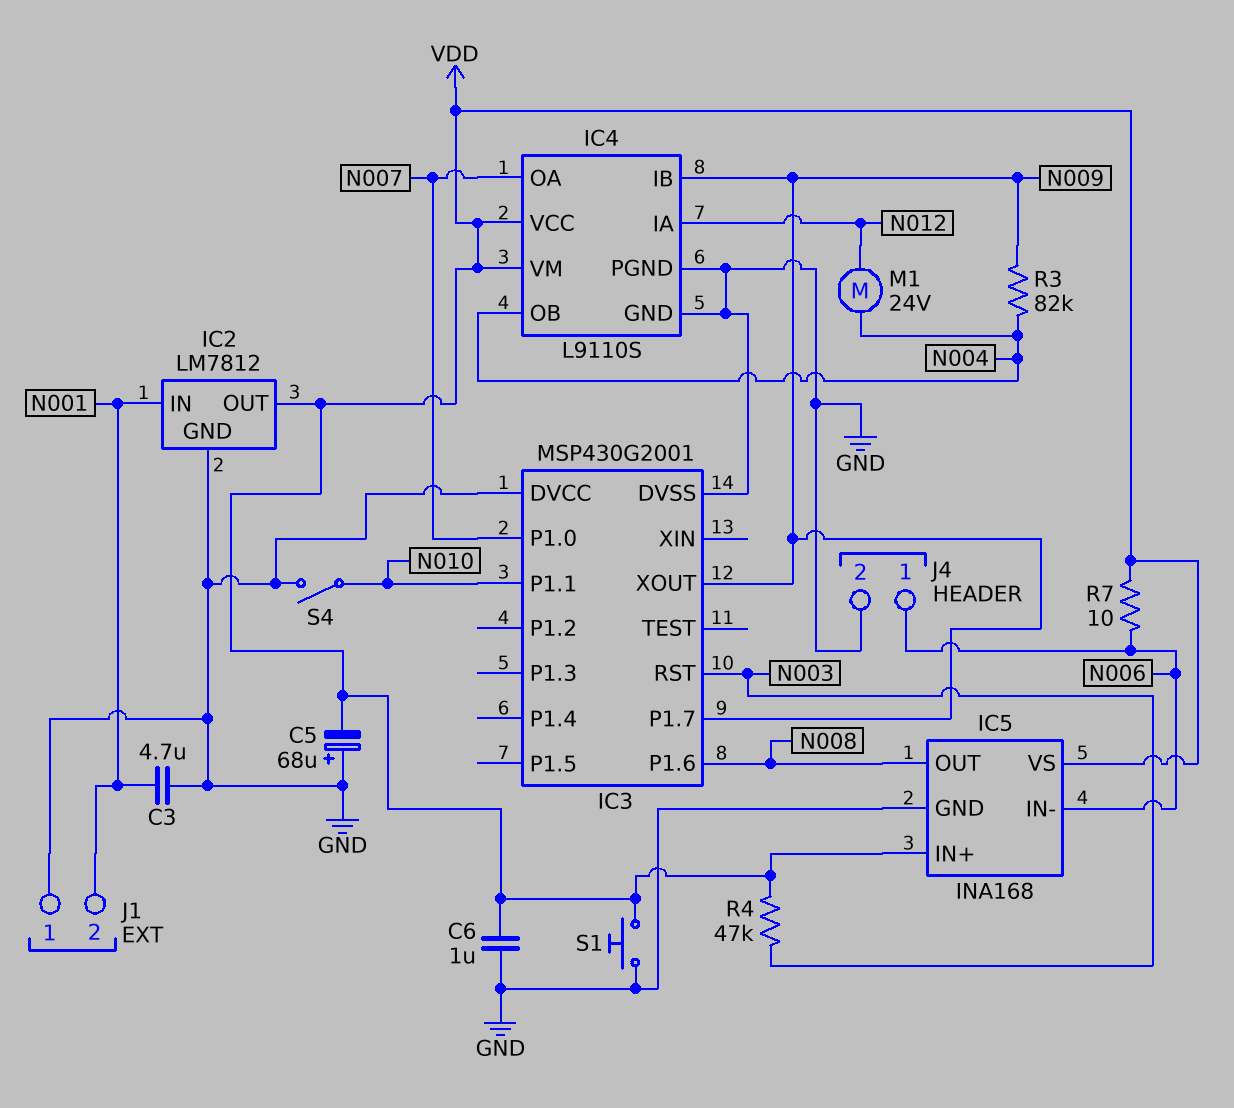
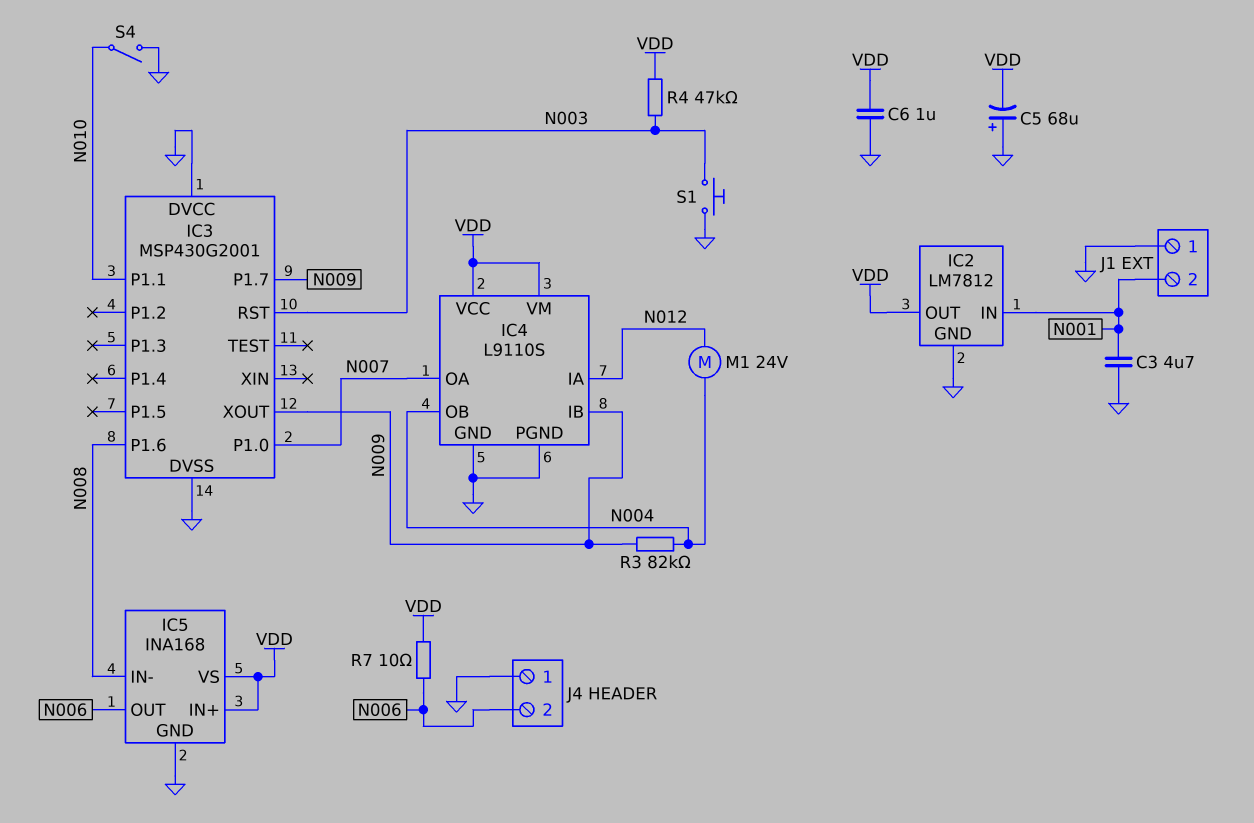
IC5 pin IN-: N006 -> N008
IC5 pin OUT: N008 -> N006
J4 pin 1: N006 -> GND
J4 pin 2: GND -> N006
S1: button (GND, VDD) -> button (GND, N003)

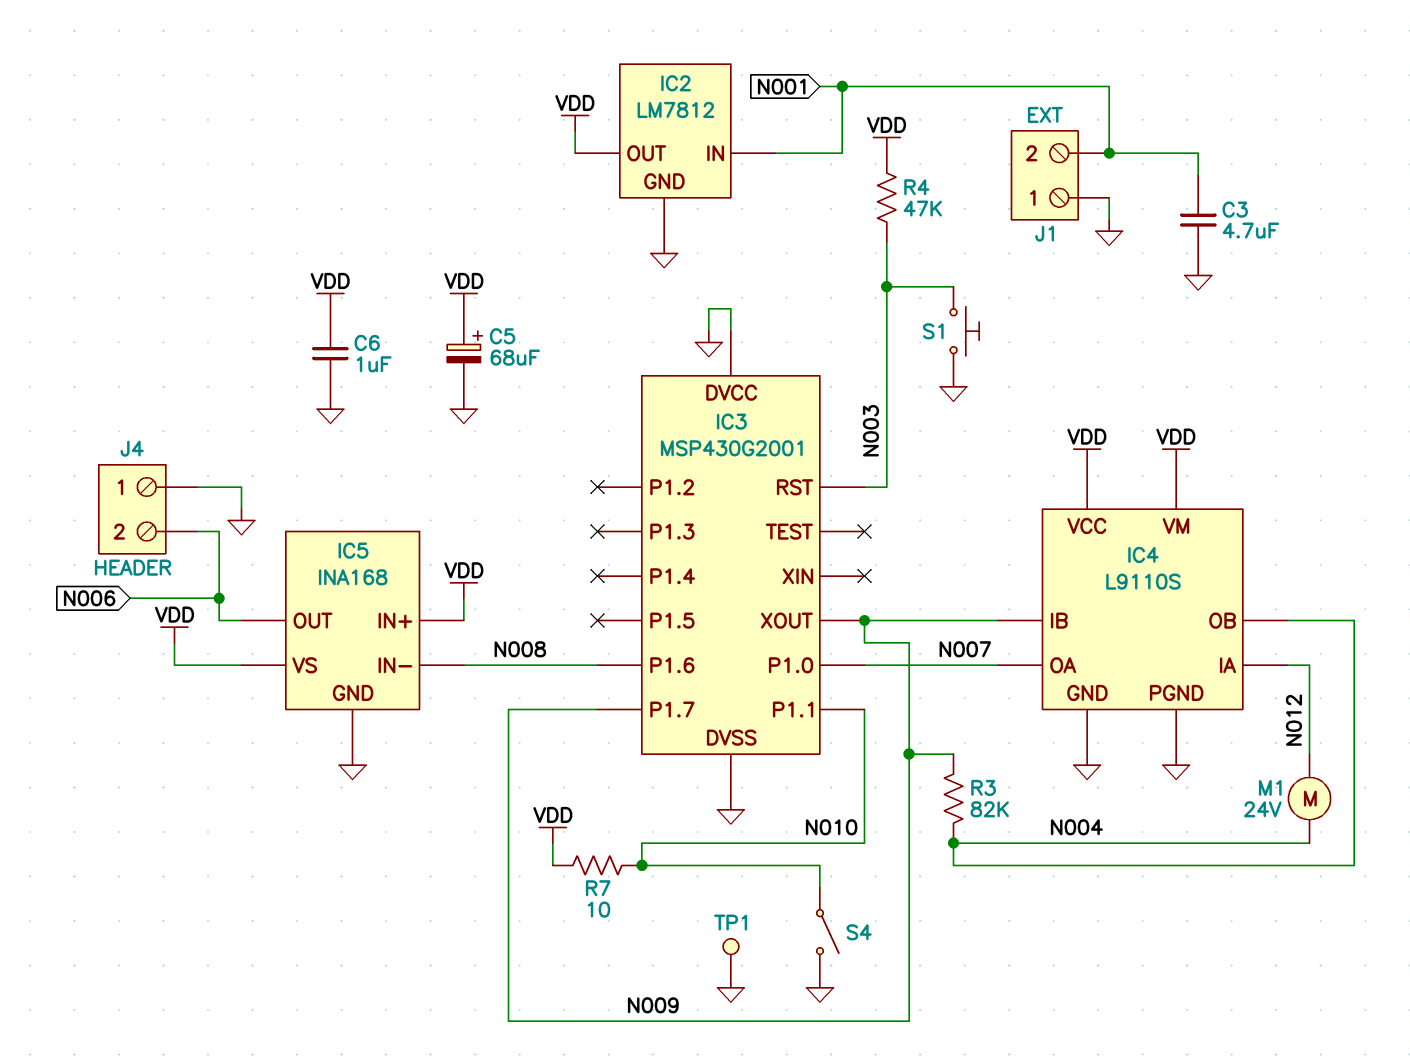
C5: 68uF (plus GND, minus VDD) -> 68uF (plus VDD, minus GND)
R7: 10 (N006, VDD) -> 10 (N010, VDD)
TP1: none -> test point (GND)

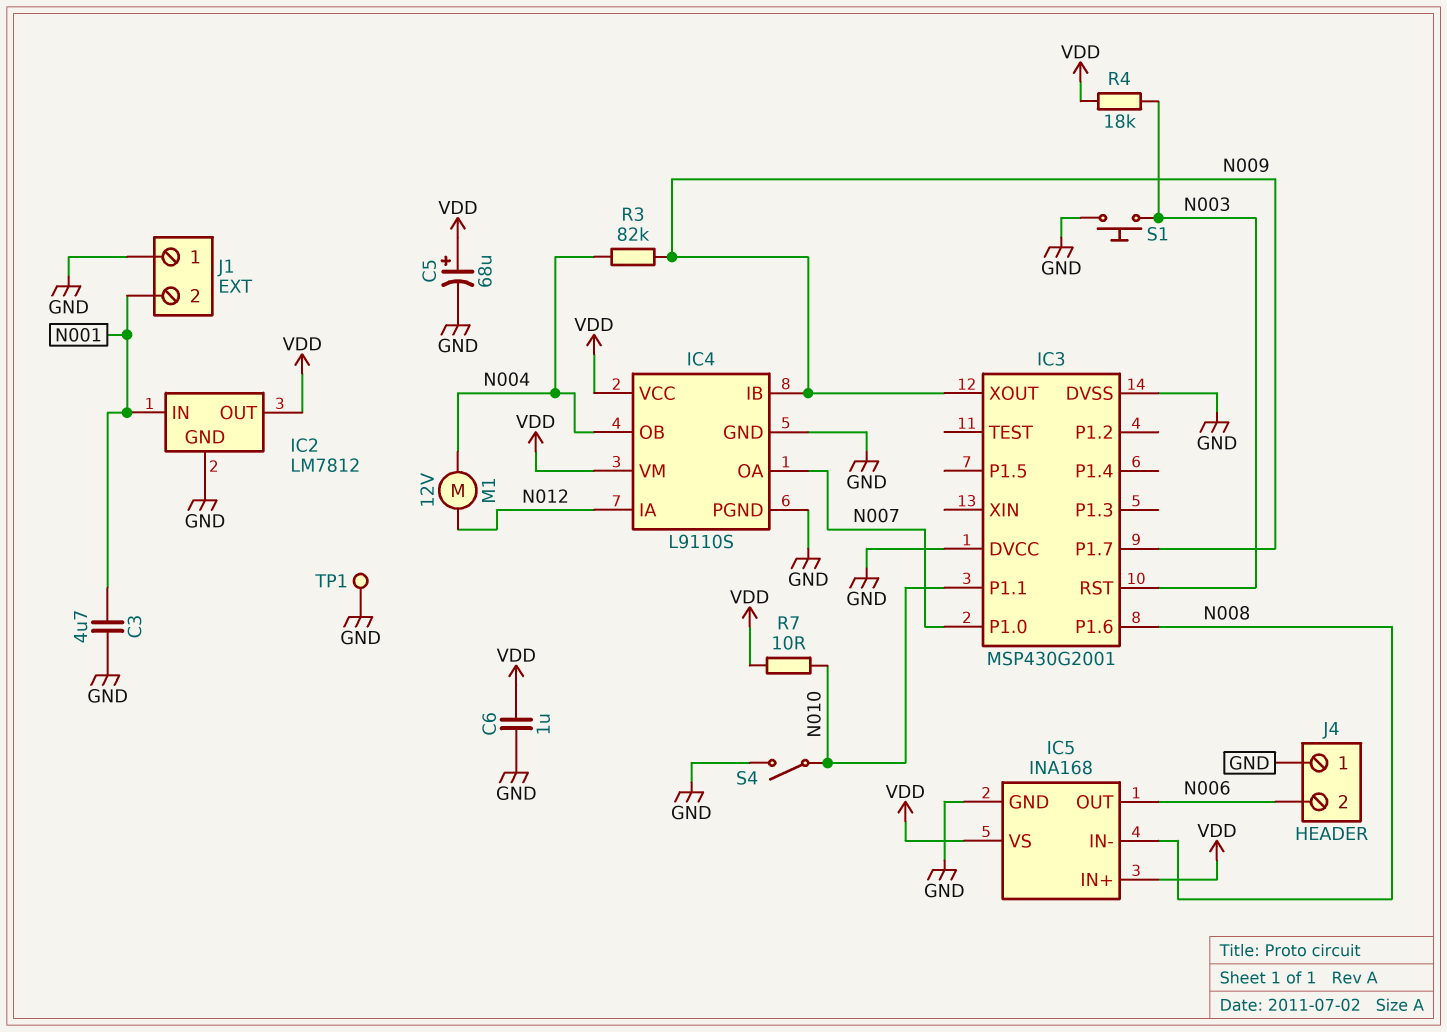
M1: motor 24V (N004, N012) -> motor 12V (N004, N012)
R4: 47k (N003, VDD) -> 18k (N003, VDD)

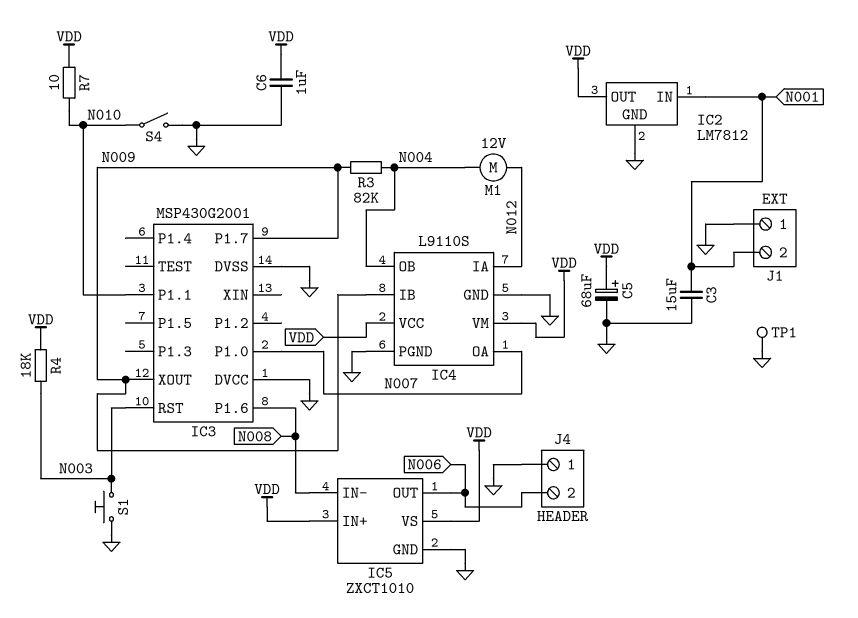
C3: 4.7uF (GND, N001) -> 15uF (GND, N001)
IC5: INA168 -> ZXCT1010

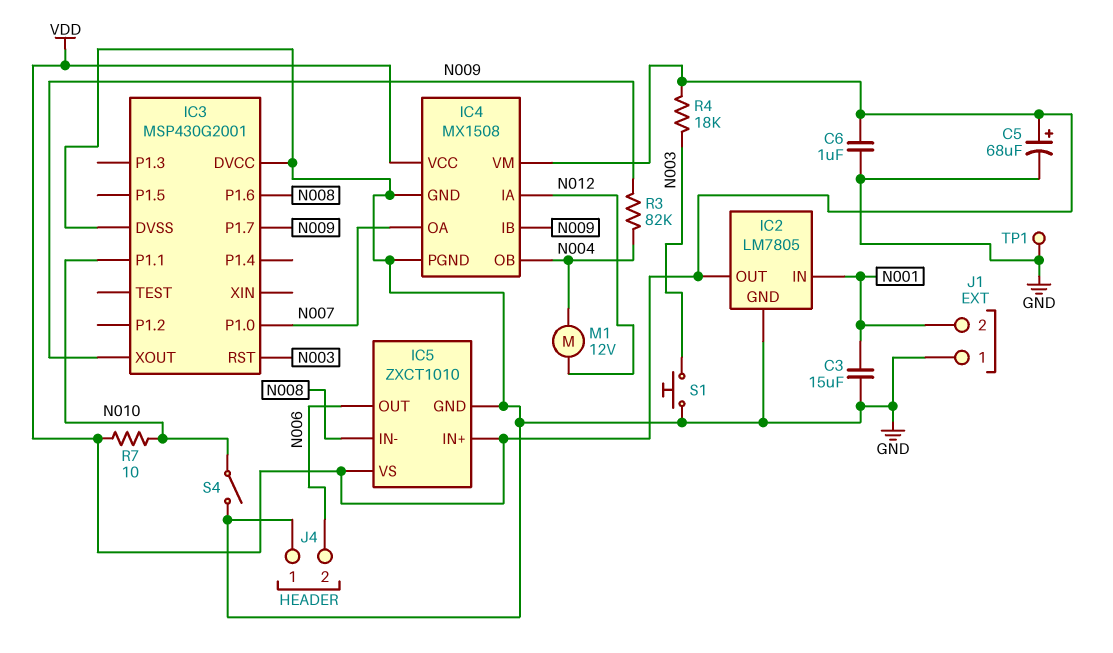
IC2: LM7812 -> LM7805
IC4: L9110S -> MX1508

